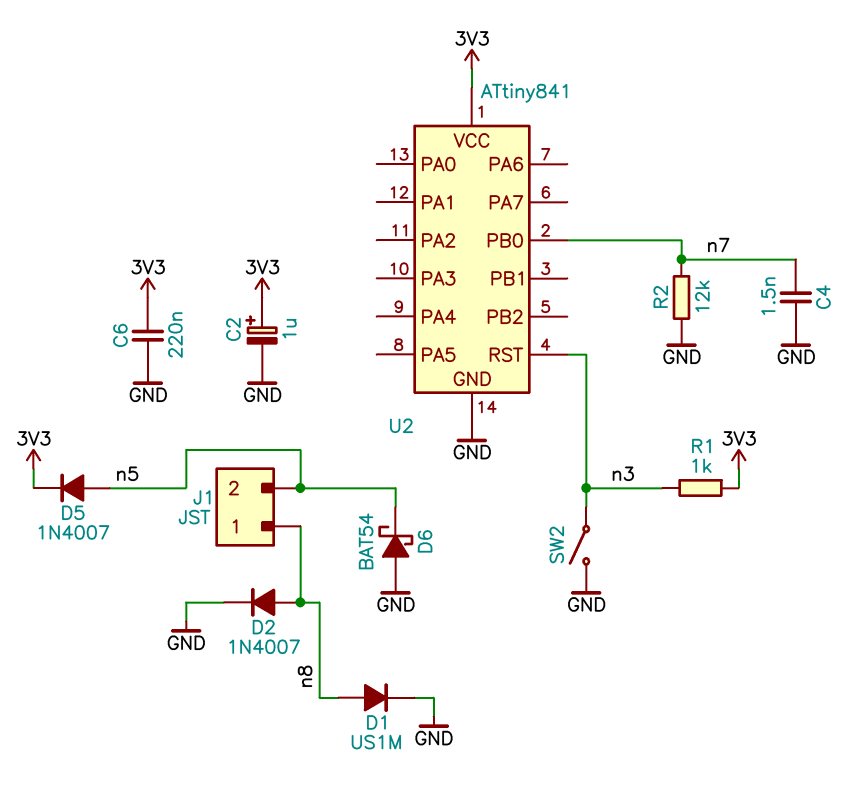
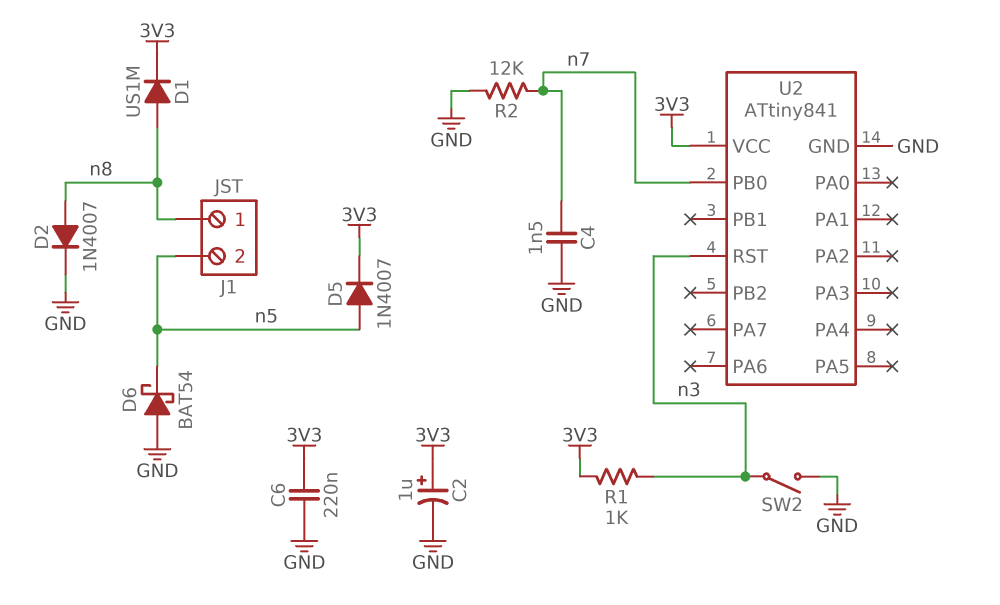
D1: diode US1M (A n8, K GND) -> diode US1M (A n8, K 3V3)

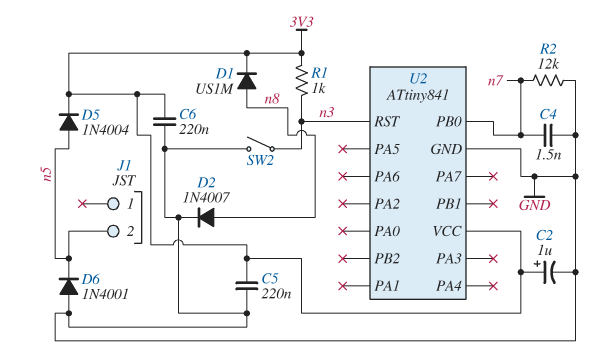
C5: none -> 220nF (3V3, GND)
D5: diode 1N4007 (A n5, K 3V3) -> diode 1N4004 (A n5, K 3V3)
D6: schottky BAT54 (A GND, K n5) -> diode 1N4001 (A GND, K n5)
J1 pin 1: n8 -> none

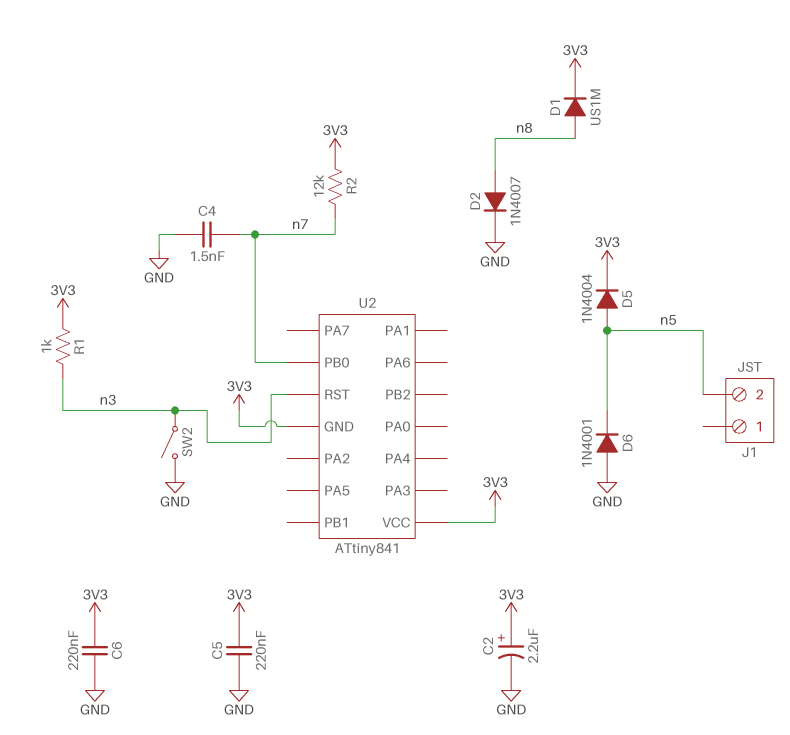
C2: 1uF (plus 3V3, minus GND) -> 2.2uF (plus 3V3, minus GND)
R2: 12k (GND, n7) -> 12k (3V3, n7)
U2 pin GND: GND -> 3V3

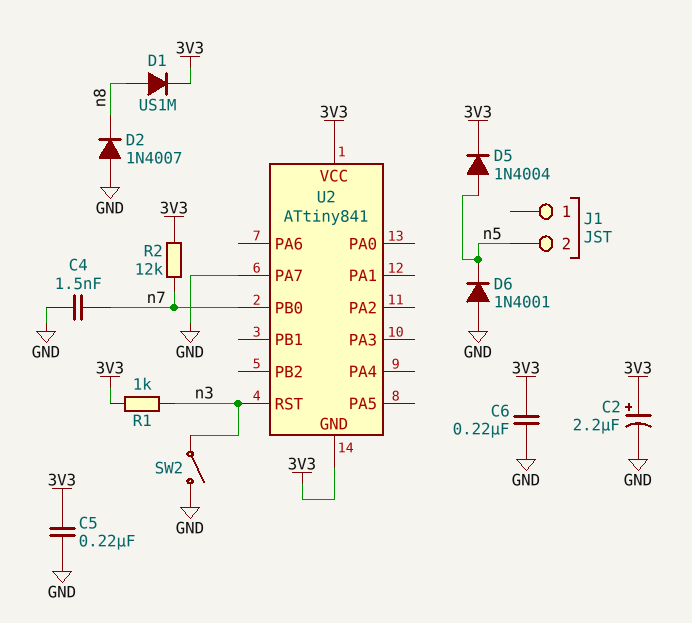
D2: diode 1N4007 (A n8, K GND) -> diode 1N4007 (A GND, K n8)
U2 pin PA7: none -> GND

